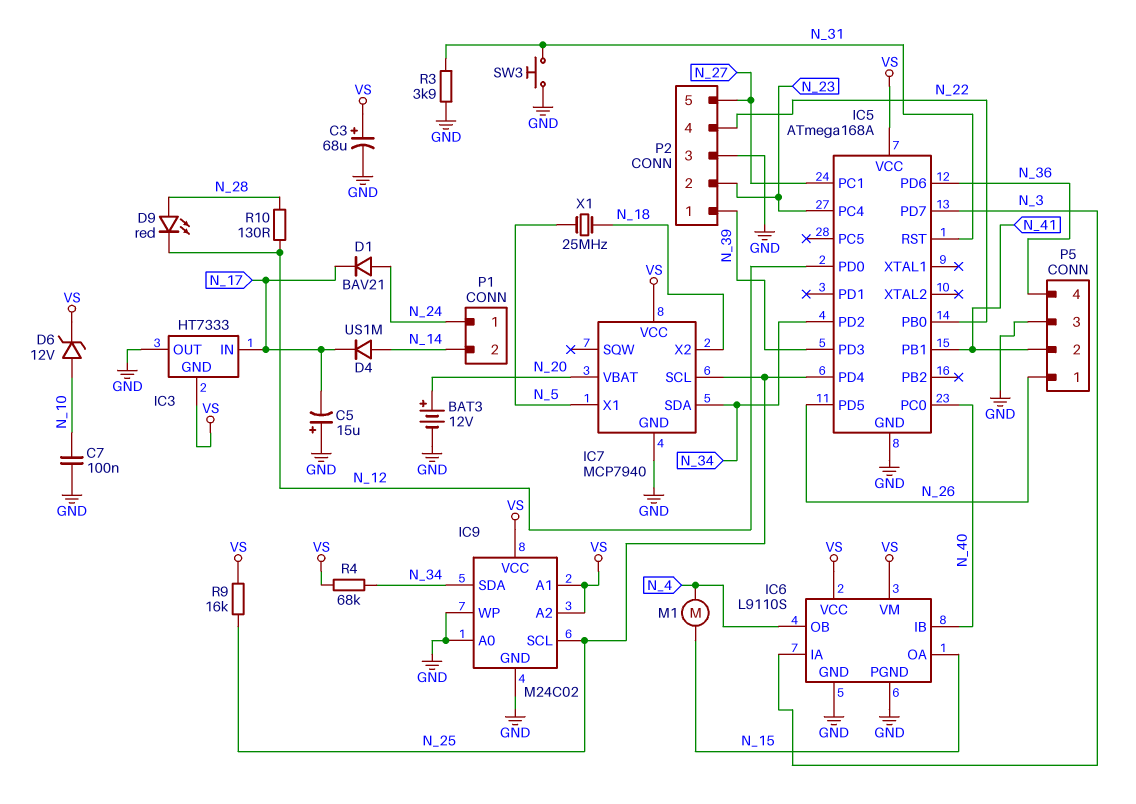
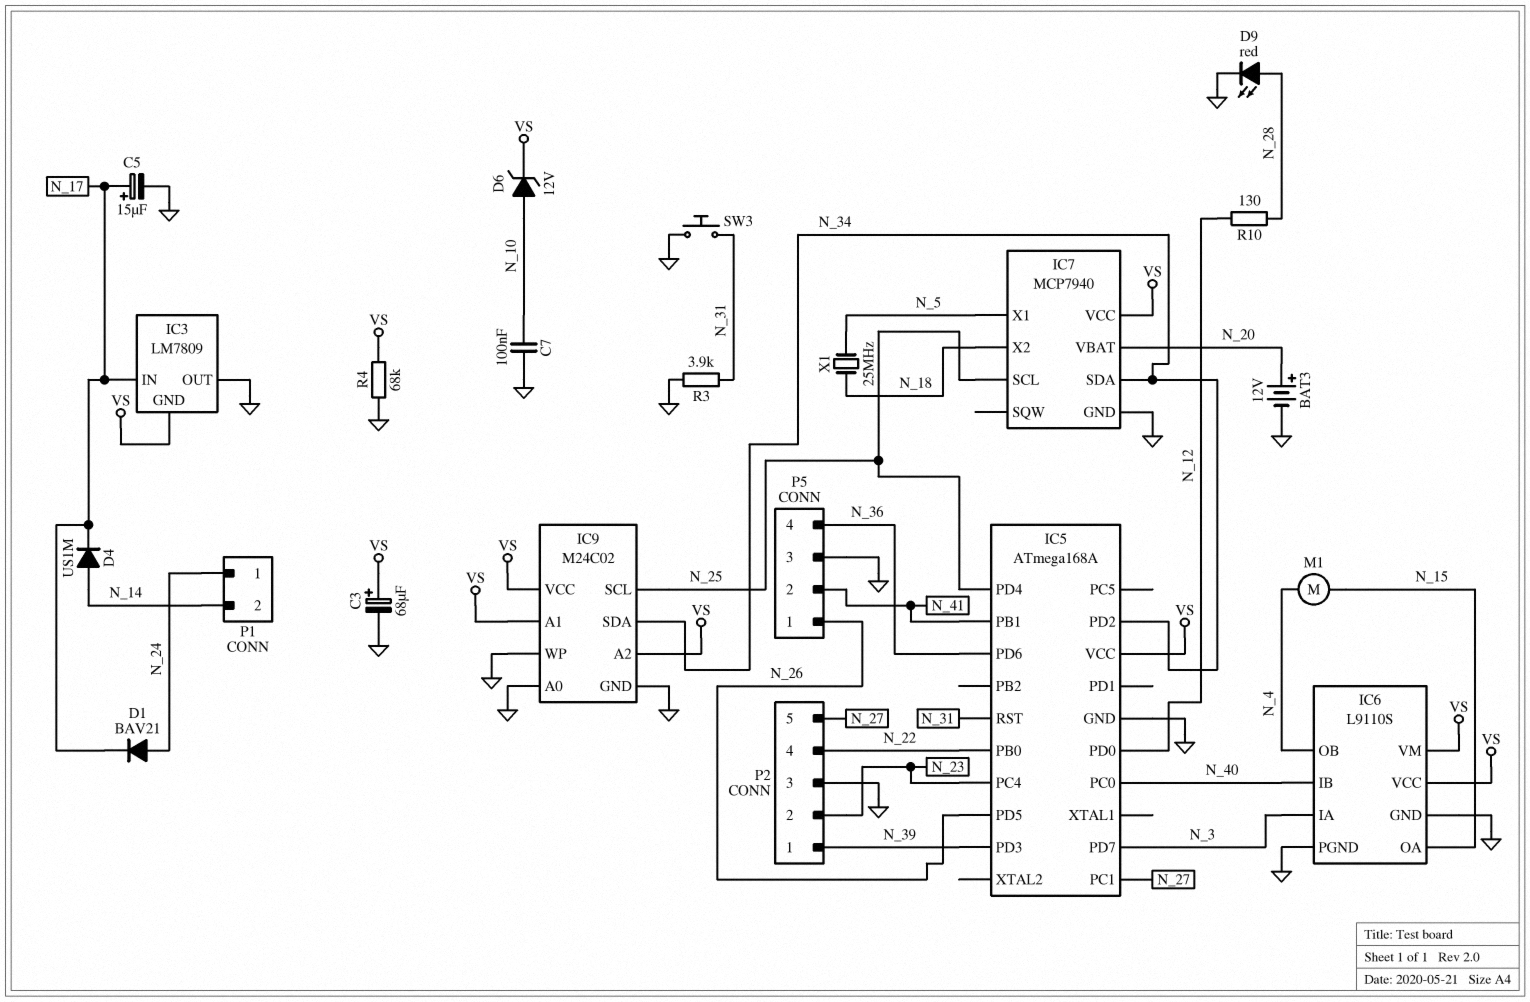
C5: 15uF (plus GND, minus N_17) -> 15uF (plus N_17, minus GND)
D9: LED red (A N_28, K N_12) -> LED red (A N_28, K GND)
IC3: HT7333 -> LM7809
R4: 68k (N_34, VS) -> 68k (GND, VS)
R9: 16k (N_25, VS) -> none

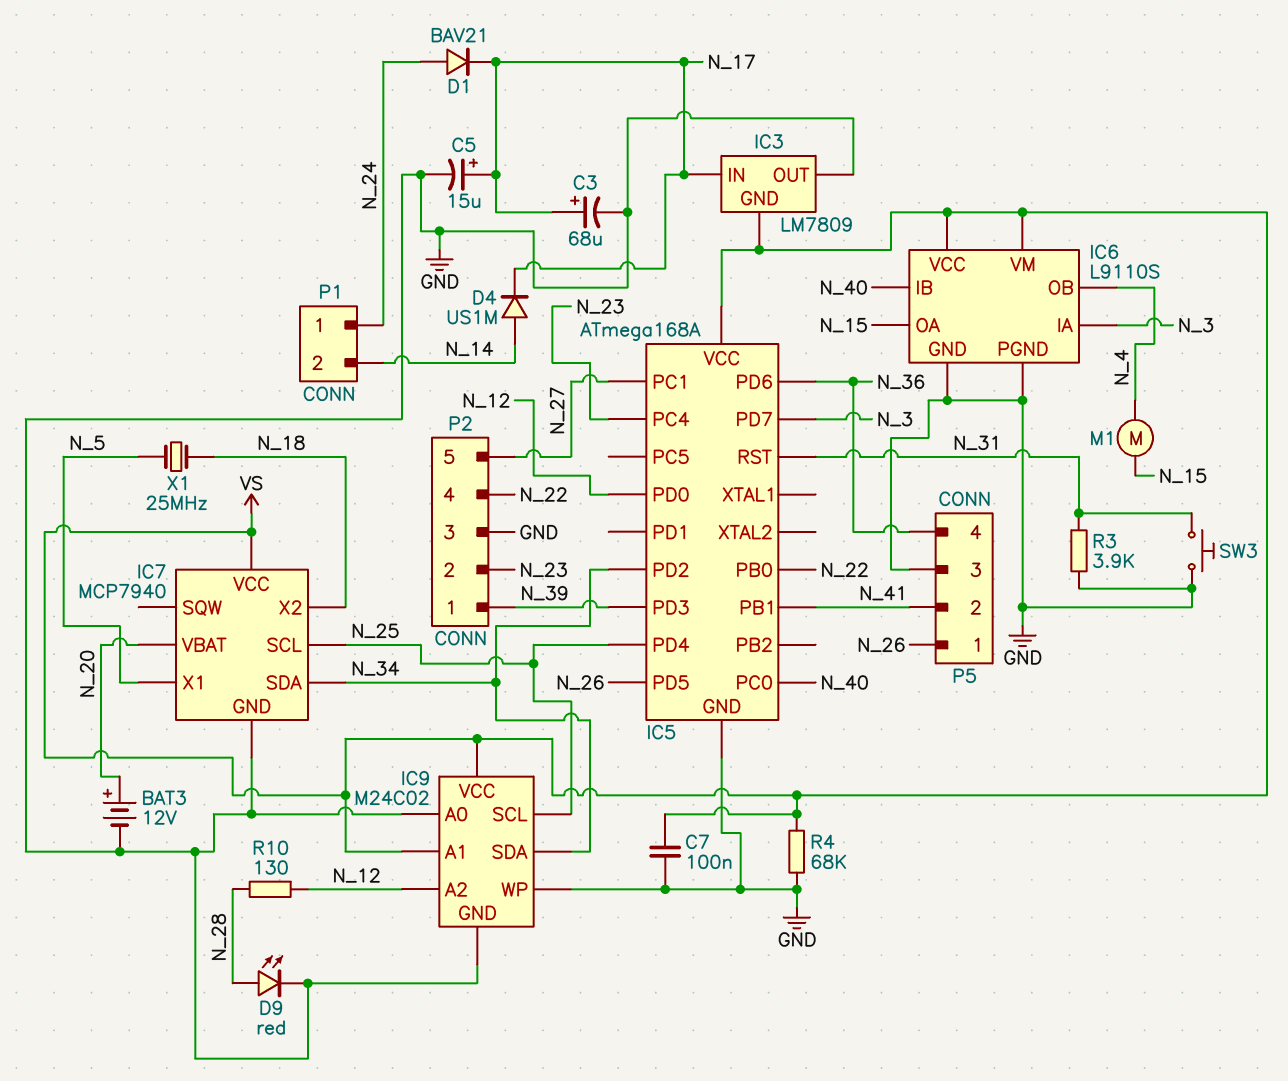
C3: 68uF (plus VS, minus GND) -> 68uF (plus N_17, minus GND)
C7: 100nF (GND, N_10) -> 100nF (GND, VS)
D6: zener 12V (A N_10, K VS) -> none
IC9 pin A2: VS -> N_12

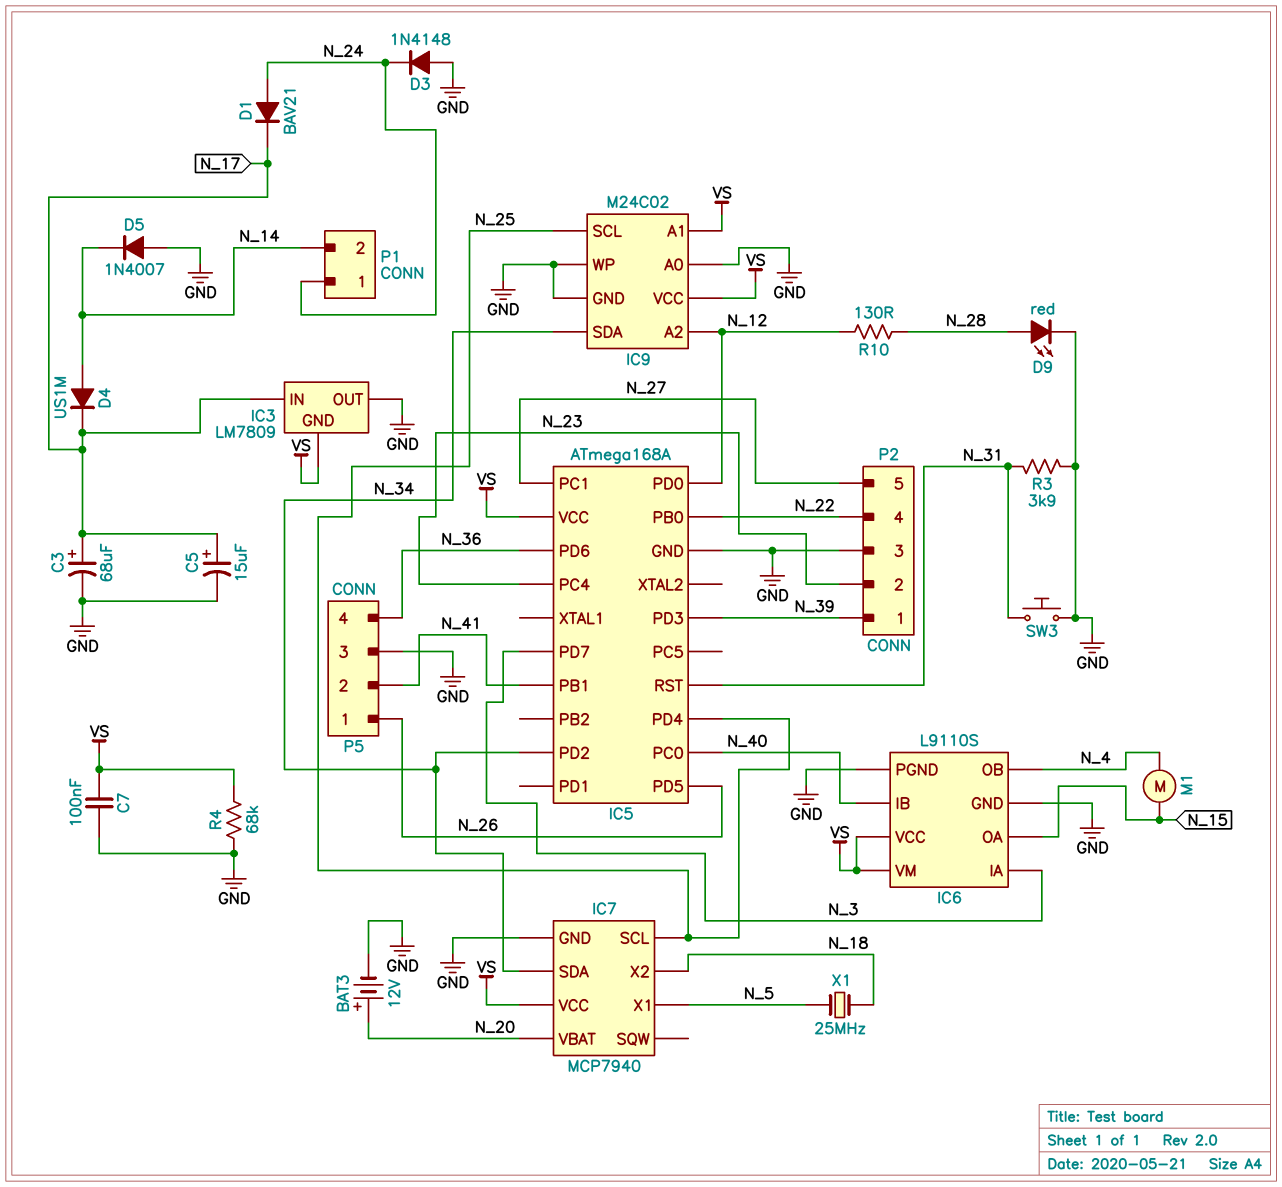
D3: none -> diode 1N4148 (A GND, K N_24)
D5: none -> diode 1N4007 (A GND, K N_14)

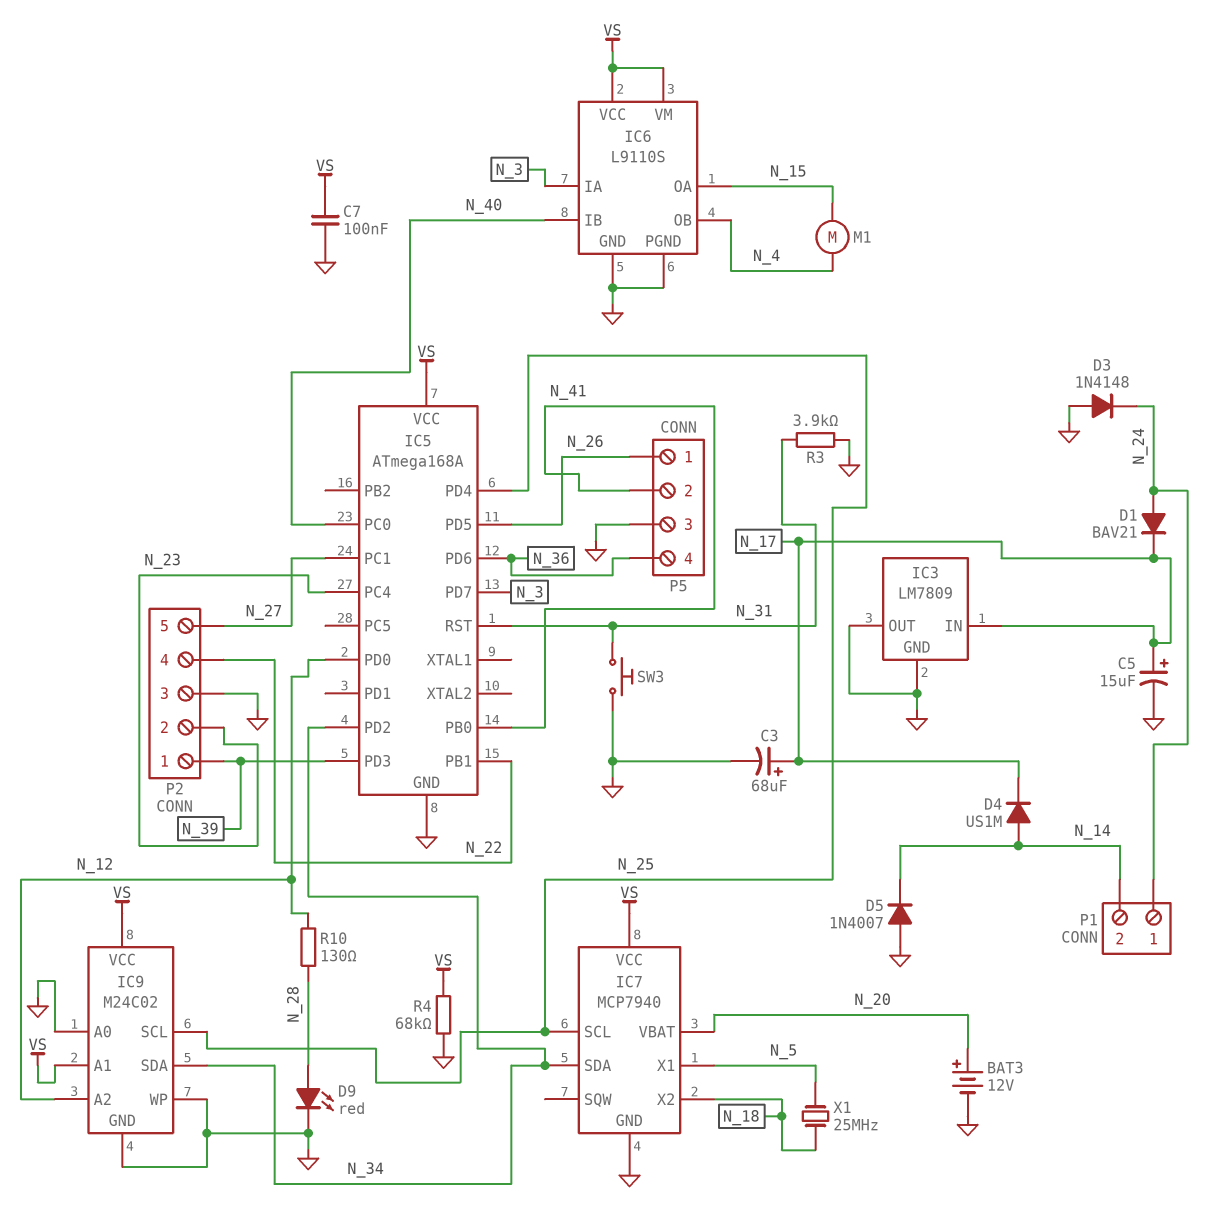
IC3 pin GND: VS -> GND
IC5 pin PB0: N_22 -> N_41
IC5 pin PB1: N_41 -> N_22

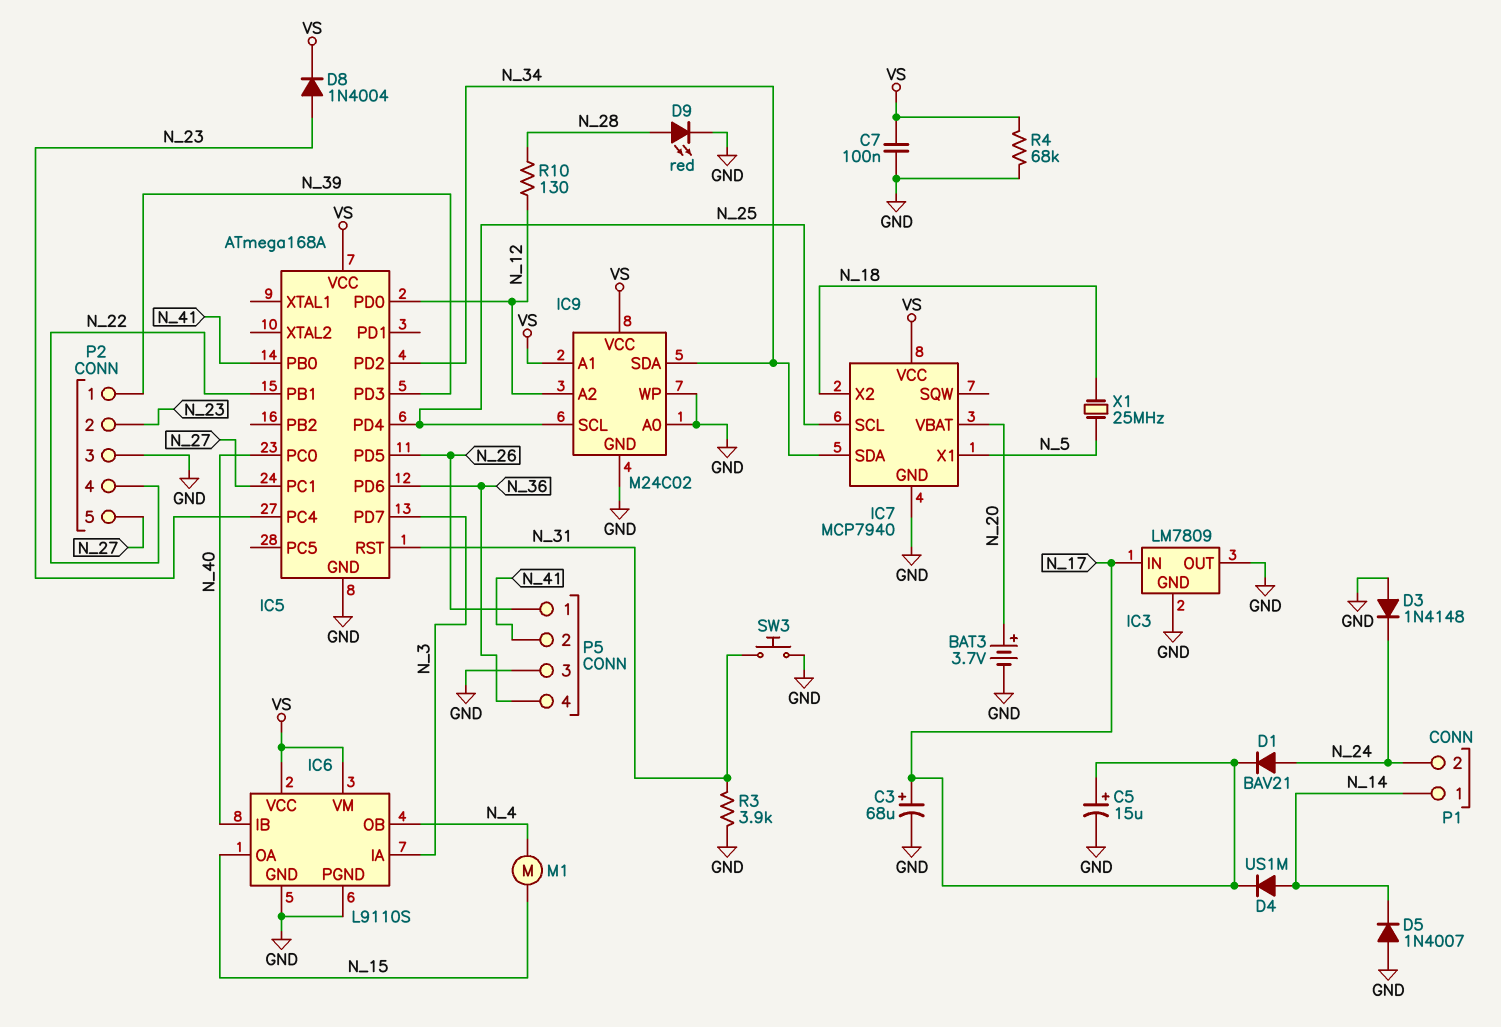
BAT3: 12V (plus N_20, minus GND) -> 3.7V (plus N_20, minus GND)
D8: none -> diode 1N4004 (A N_23, K VS)
P1 pin 1: N_24 -> N_14
P1 pin 2: N_14 -> N_24

